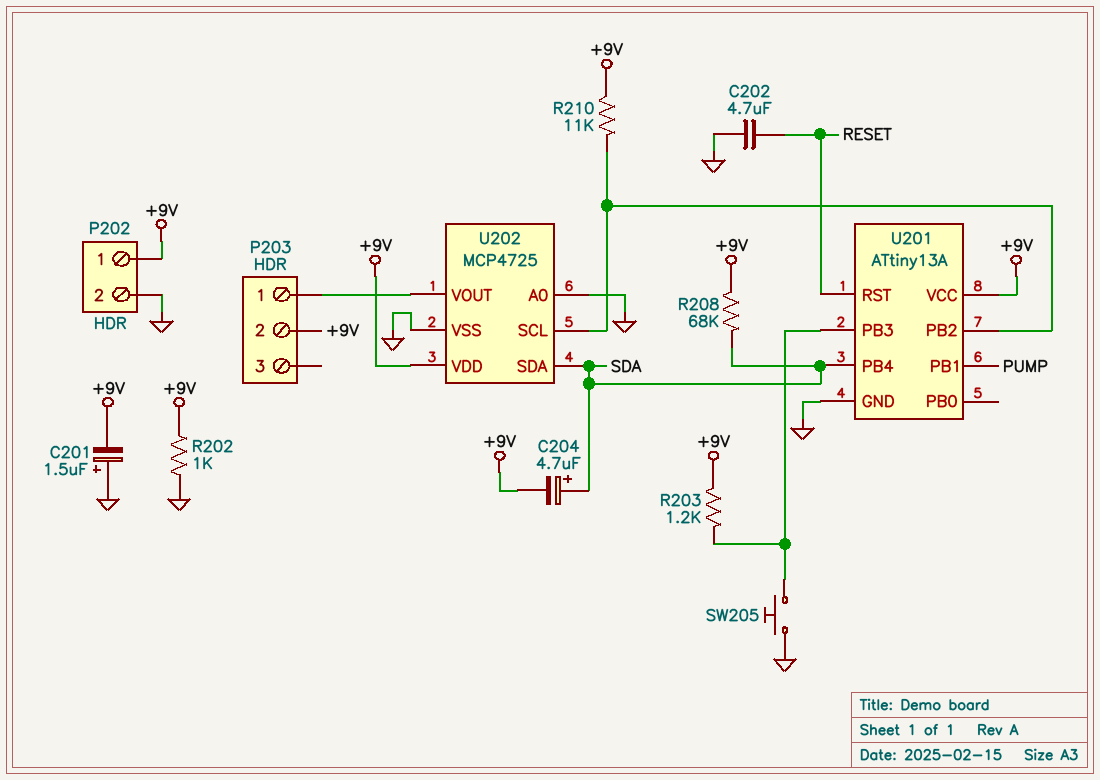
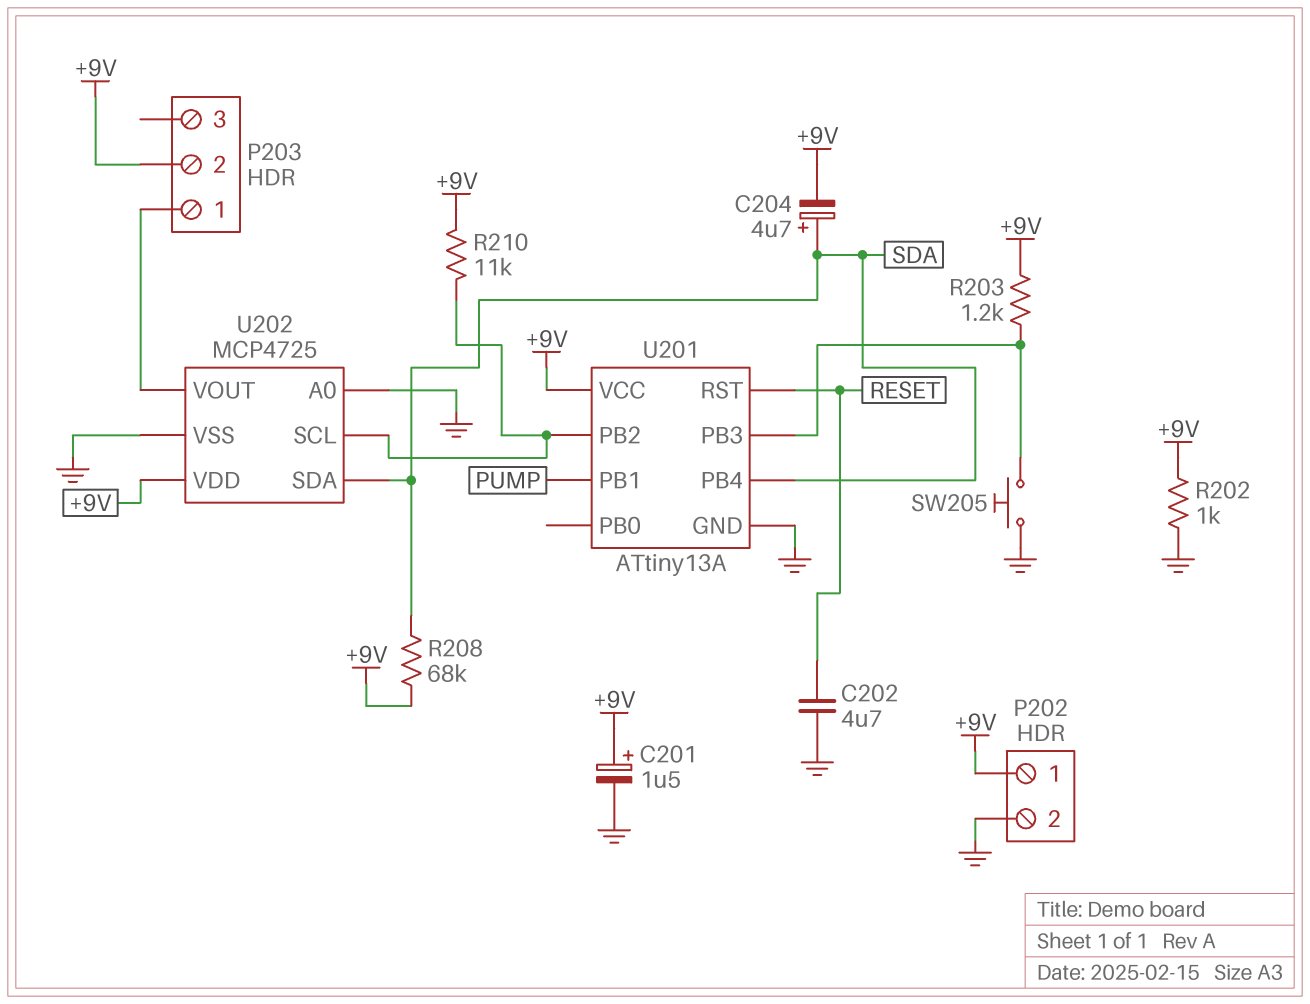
C201: 1.5uF (plus GND, minus +9V) -> 1.5uF (plus +9V, minus GND)

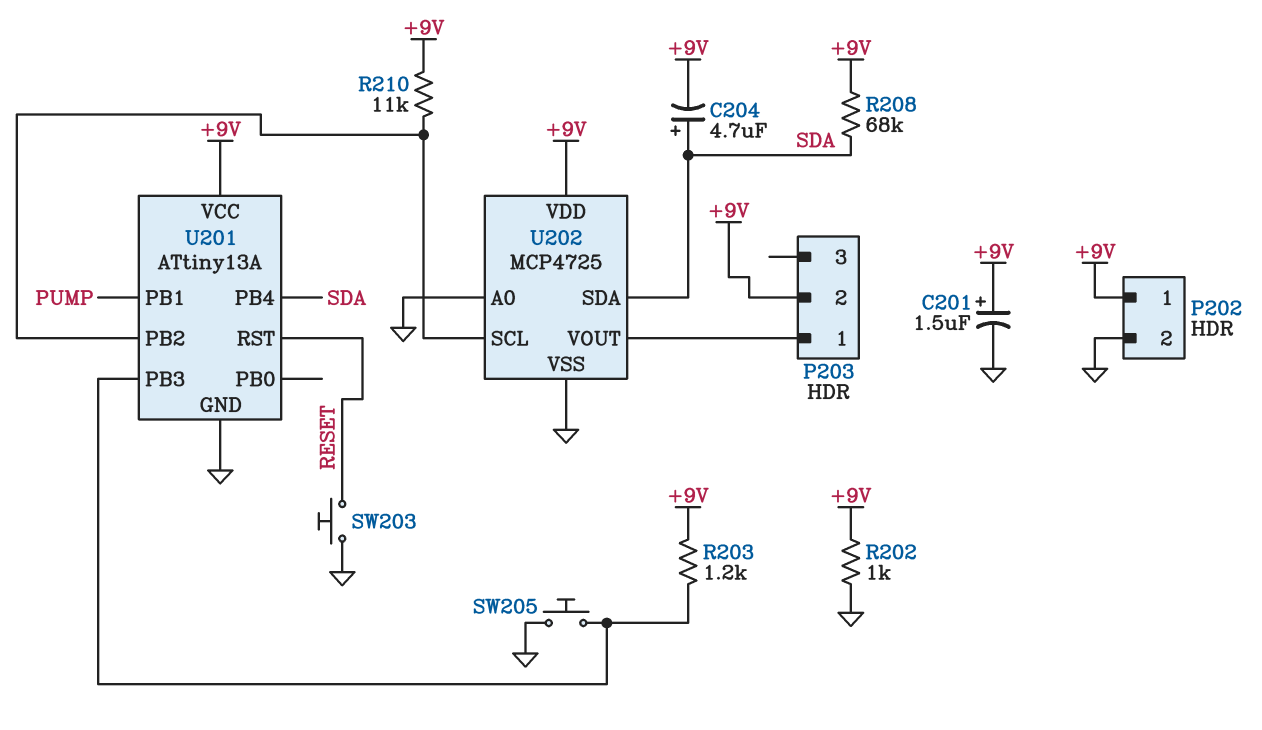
C202: 4.7uF (GND, RESET) -> none
SW203: none -> button (GND, RESET)

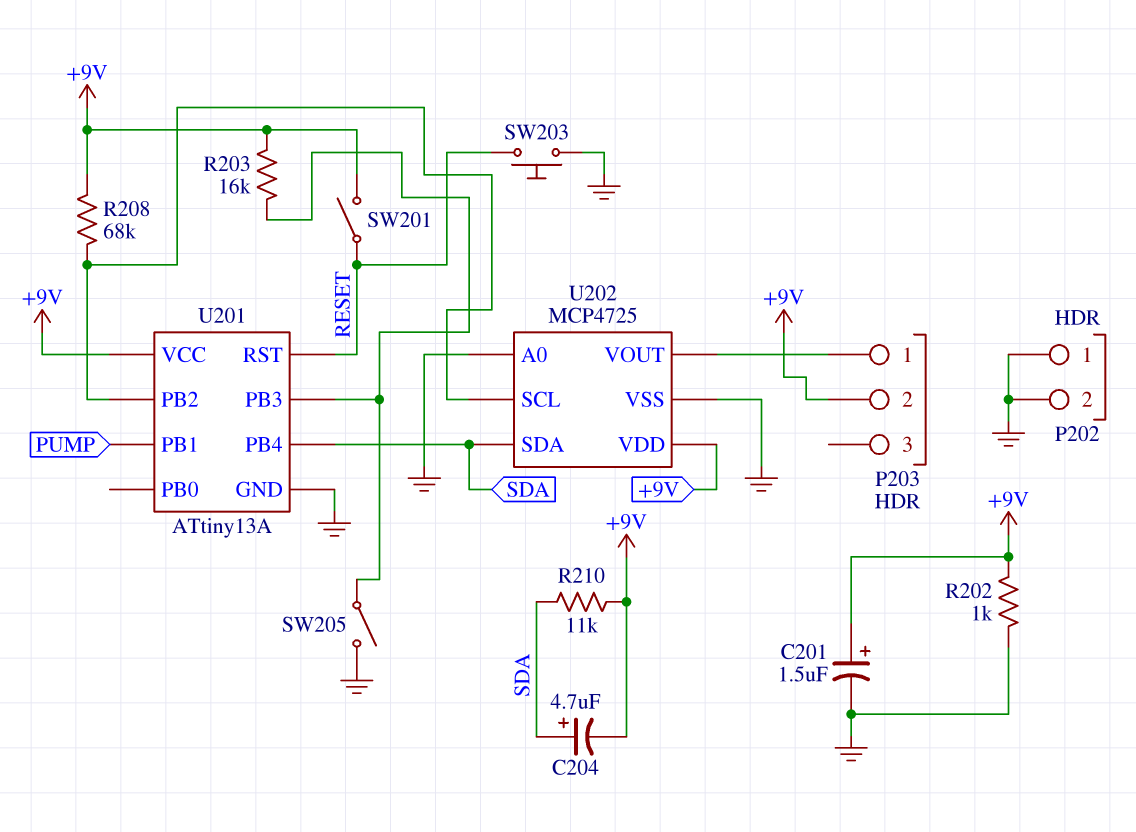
P202 pin 1: +9V -> GND
R203: 1.2k (+9V, U201/PB3) -> 16k (+9V, U201/PB3)
R208: 68k (+9V, SDA) -> 68k (+9V, U201/PB2)
R210: 11k (+9V, U201/PB2) -> 11k (+9V, SDA)
SW201: none -> switch (+9V, RESET)
SW205: button (GND, U201/PB3) -> switch (GND, U201/PB3)

